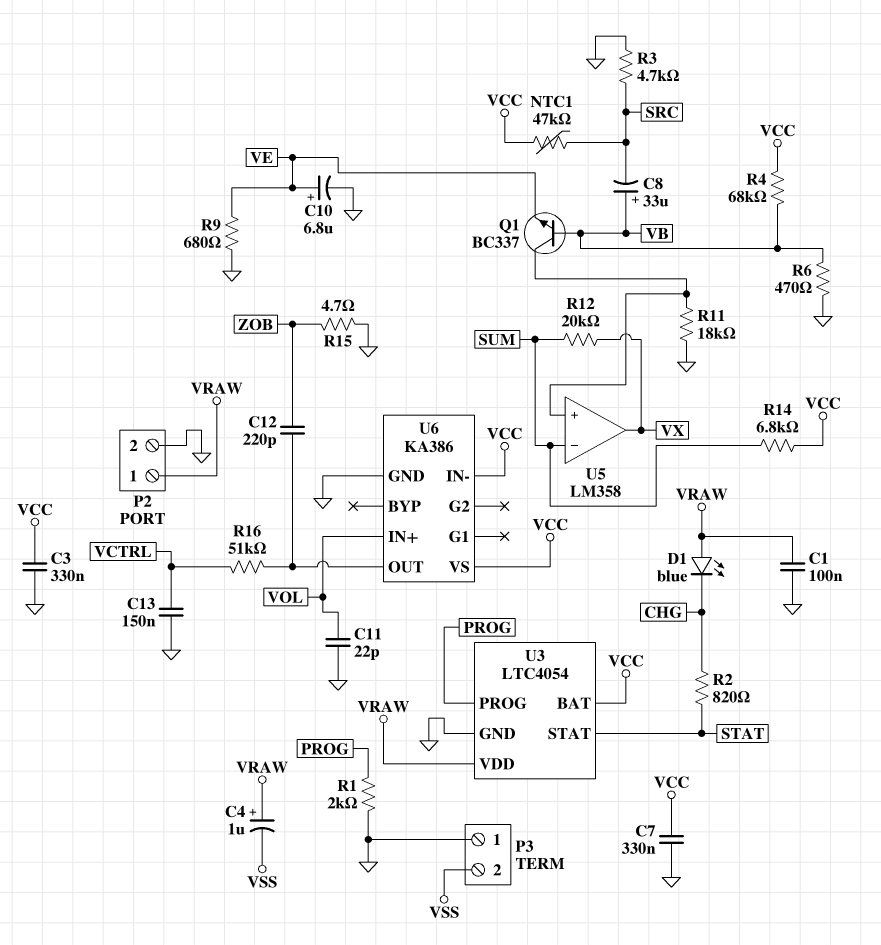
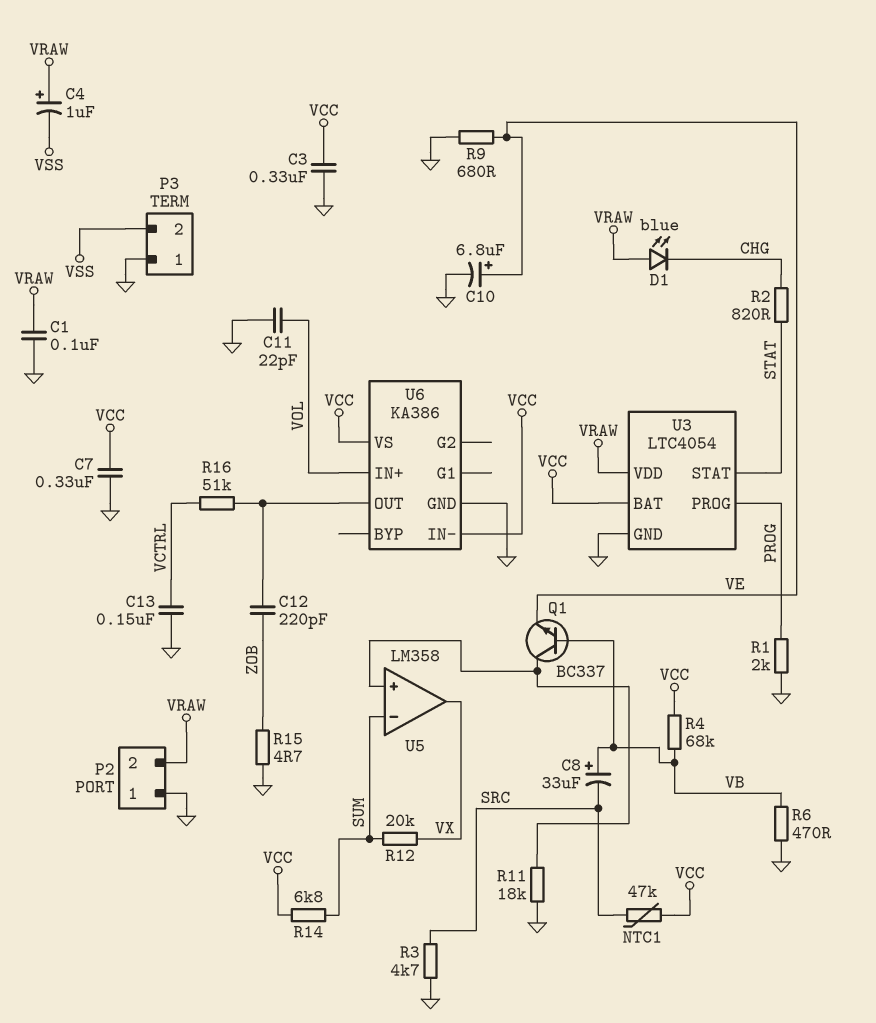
P2 pin 1: VRAW -> GND
P2 pin 2: GND -> VRAW

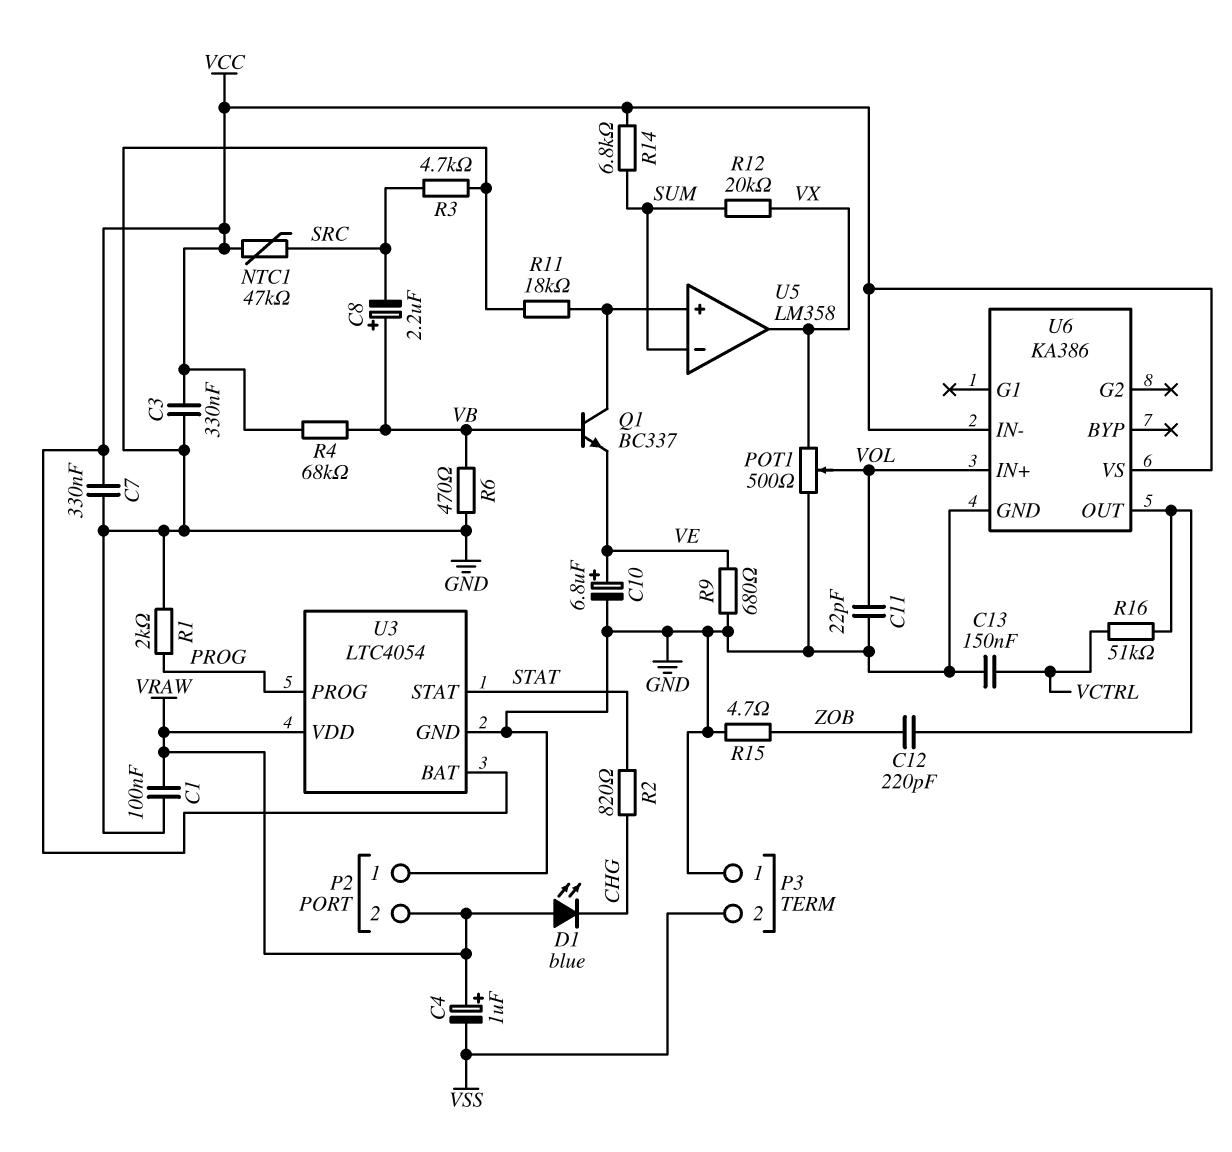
C8: 33uF (plus VB, minus SRC) -> 2.2uF (plus VB, minus SRC)
POT1: none -> 500 (GND, VX, wiper VOL)

